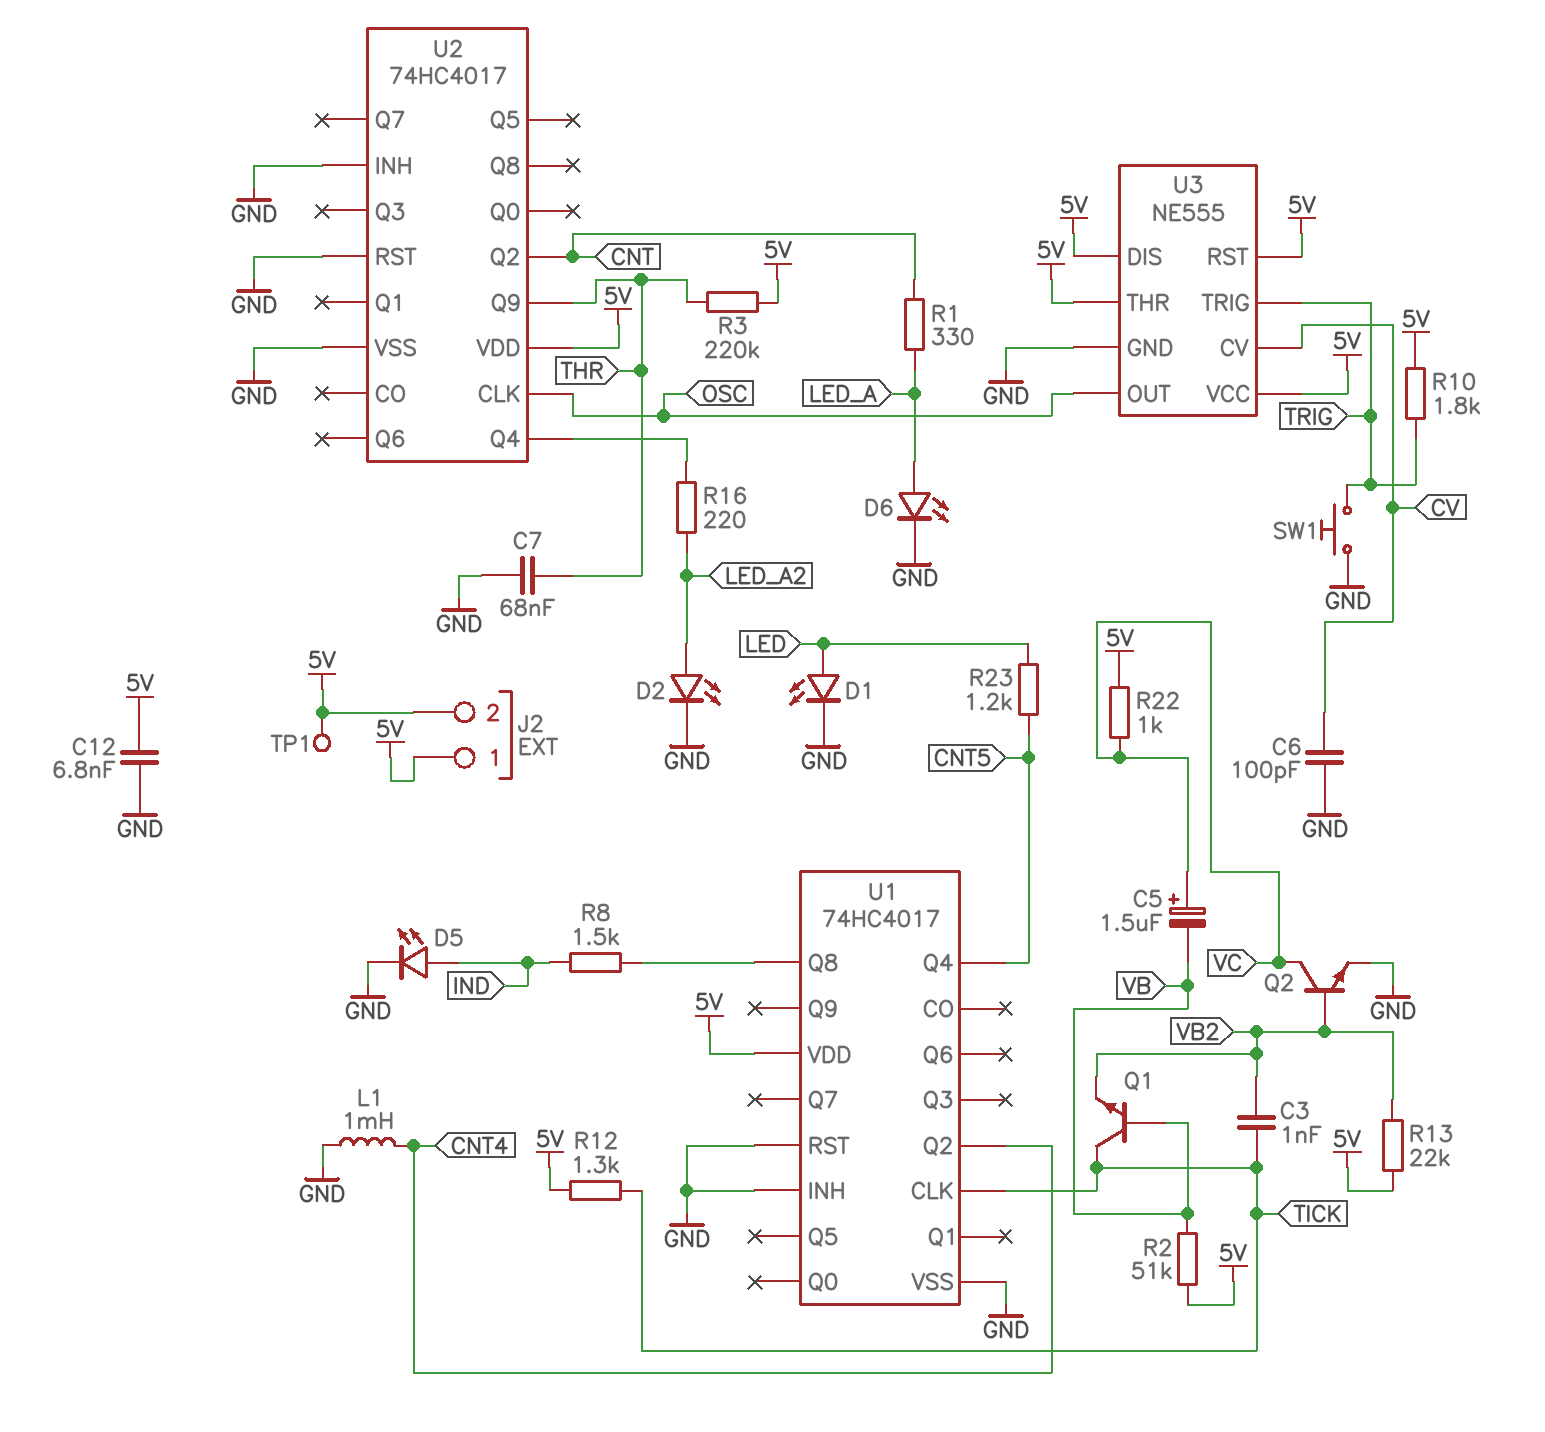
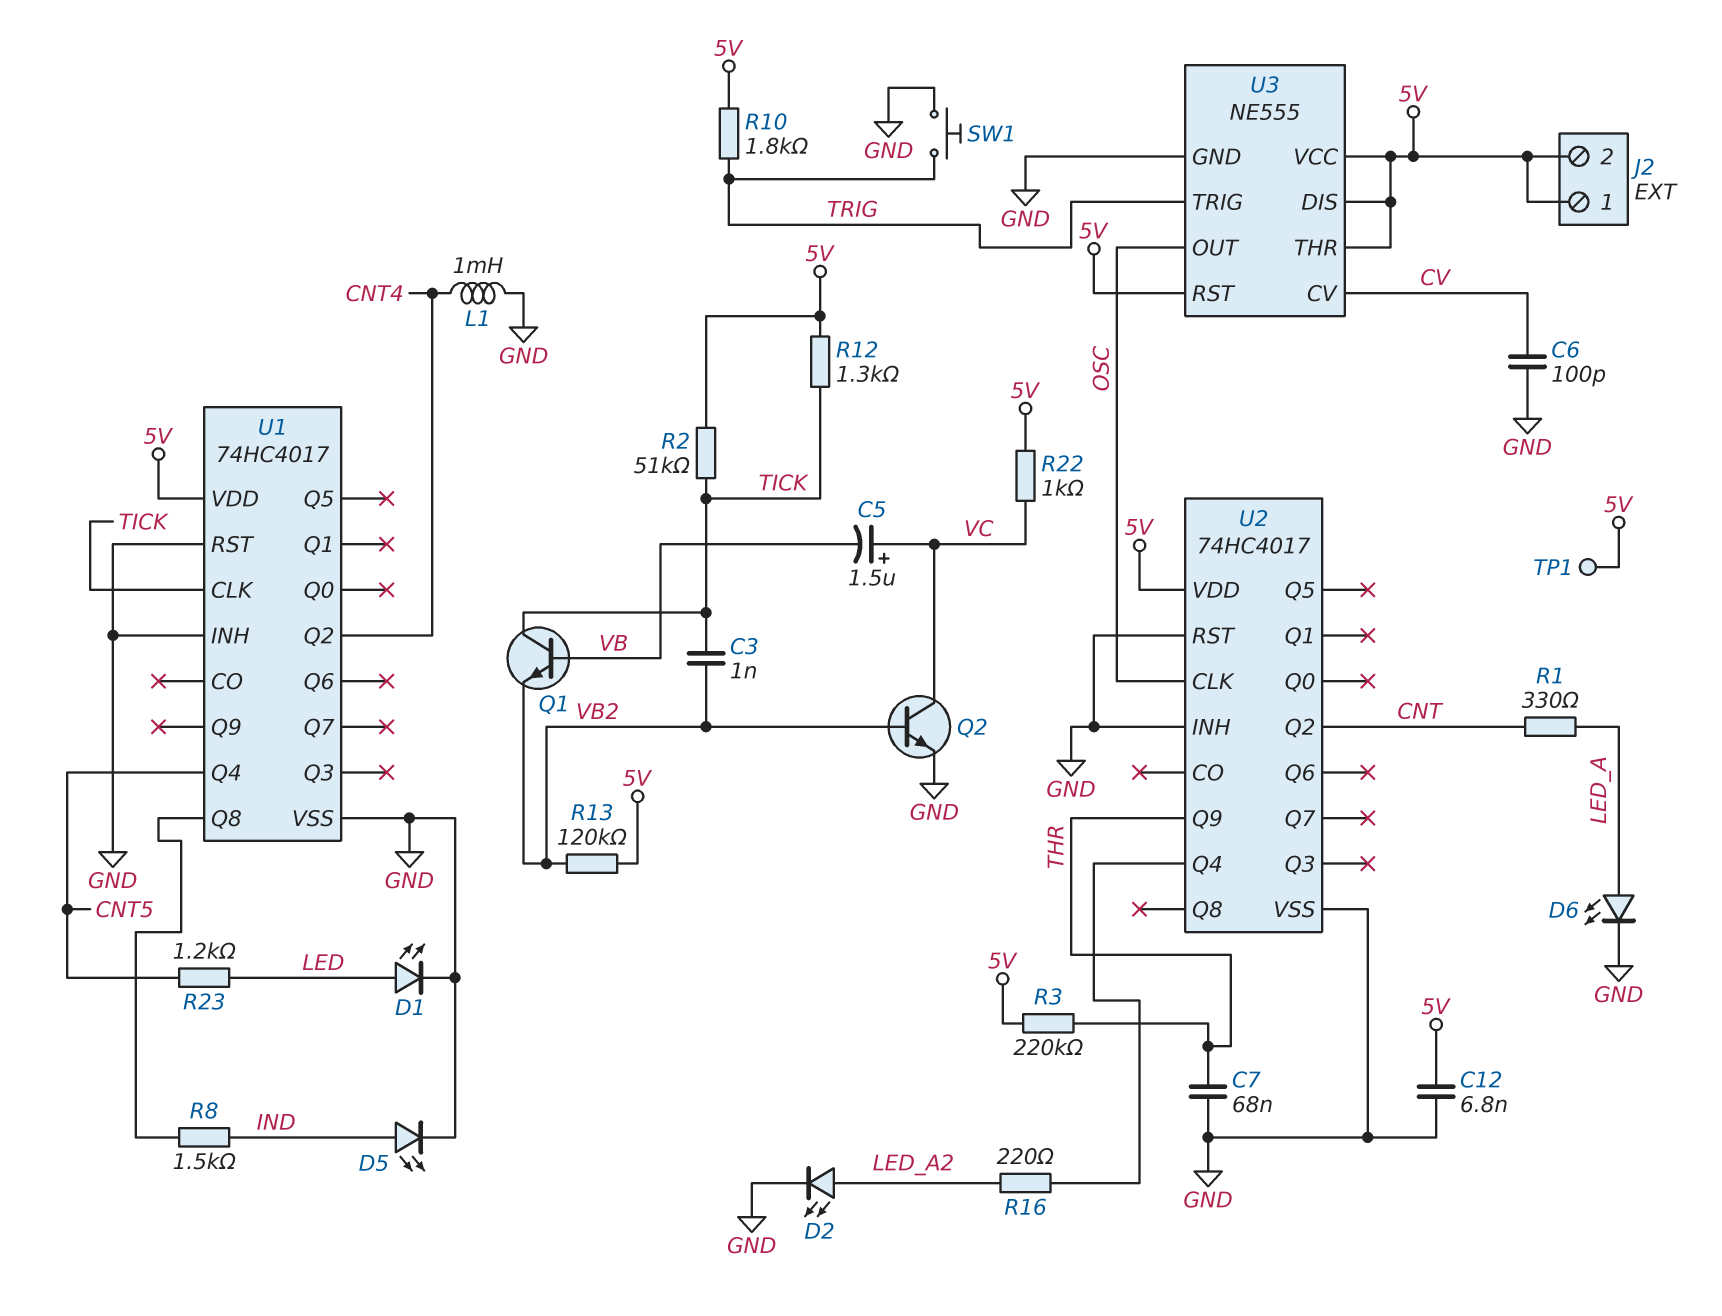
R2: 51k (5V, VB) -> 51k (5V, TICK)
R13: 22k (5V, VB2) -> 120k (5V, VB2)

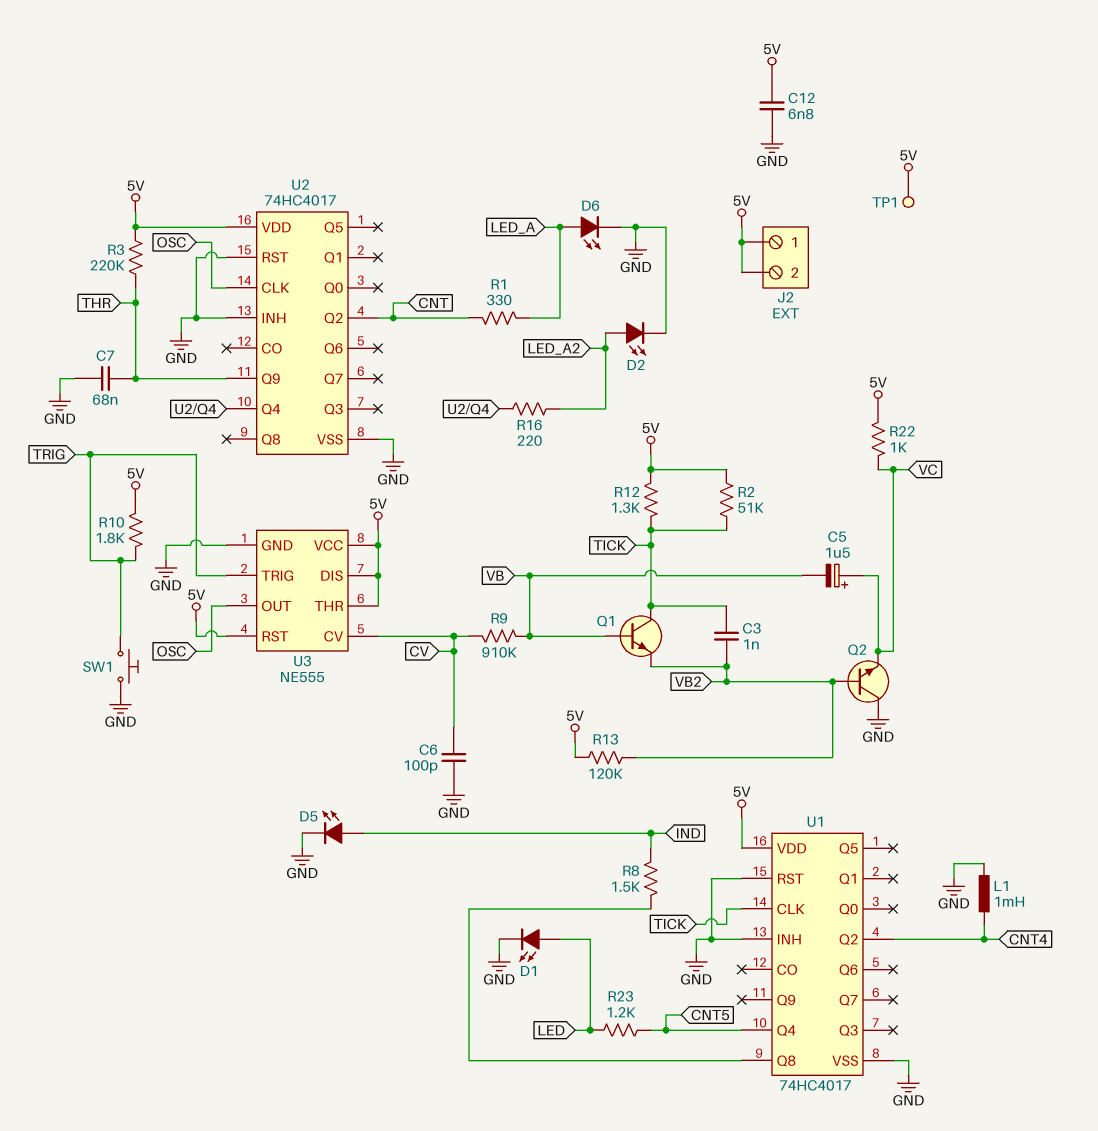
Q2: NPN (B VB2, C VC, E GND) -> NPN (B VB2, C GND, E VC)
R9: none -> 910k (CV, VB)

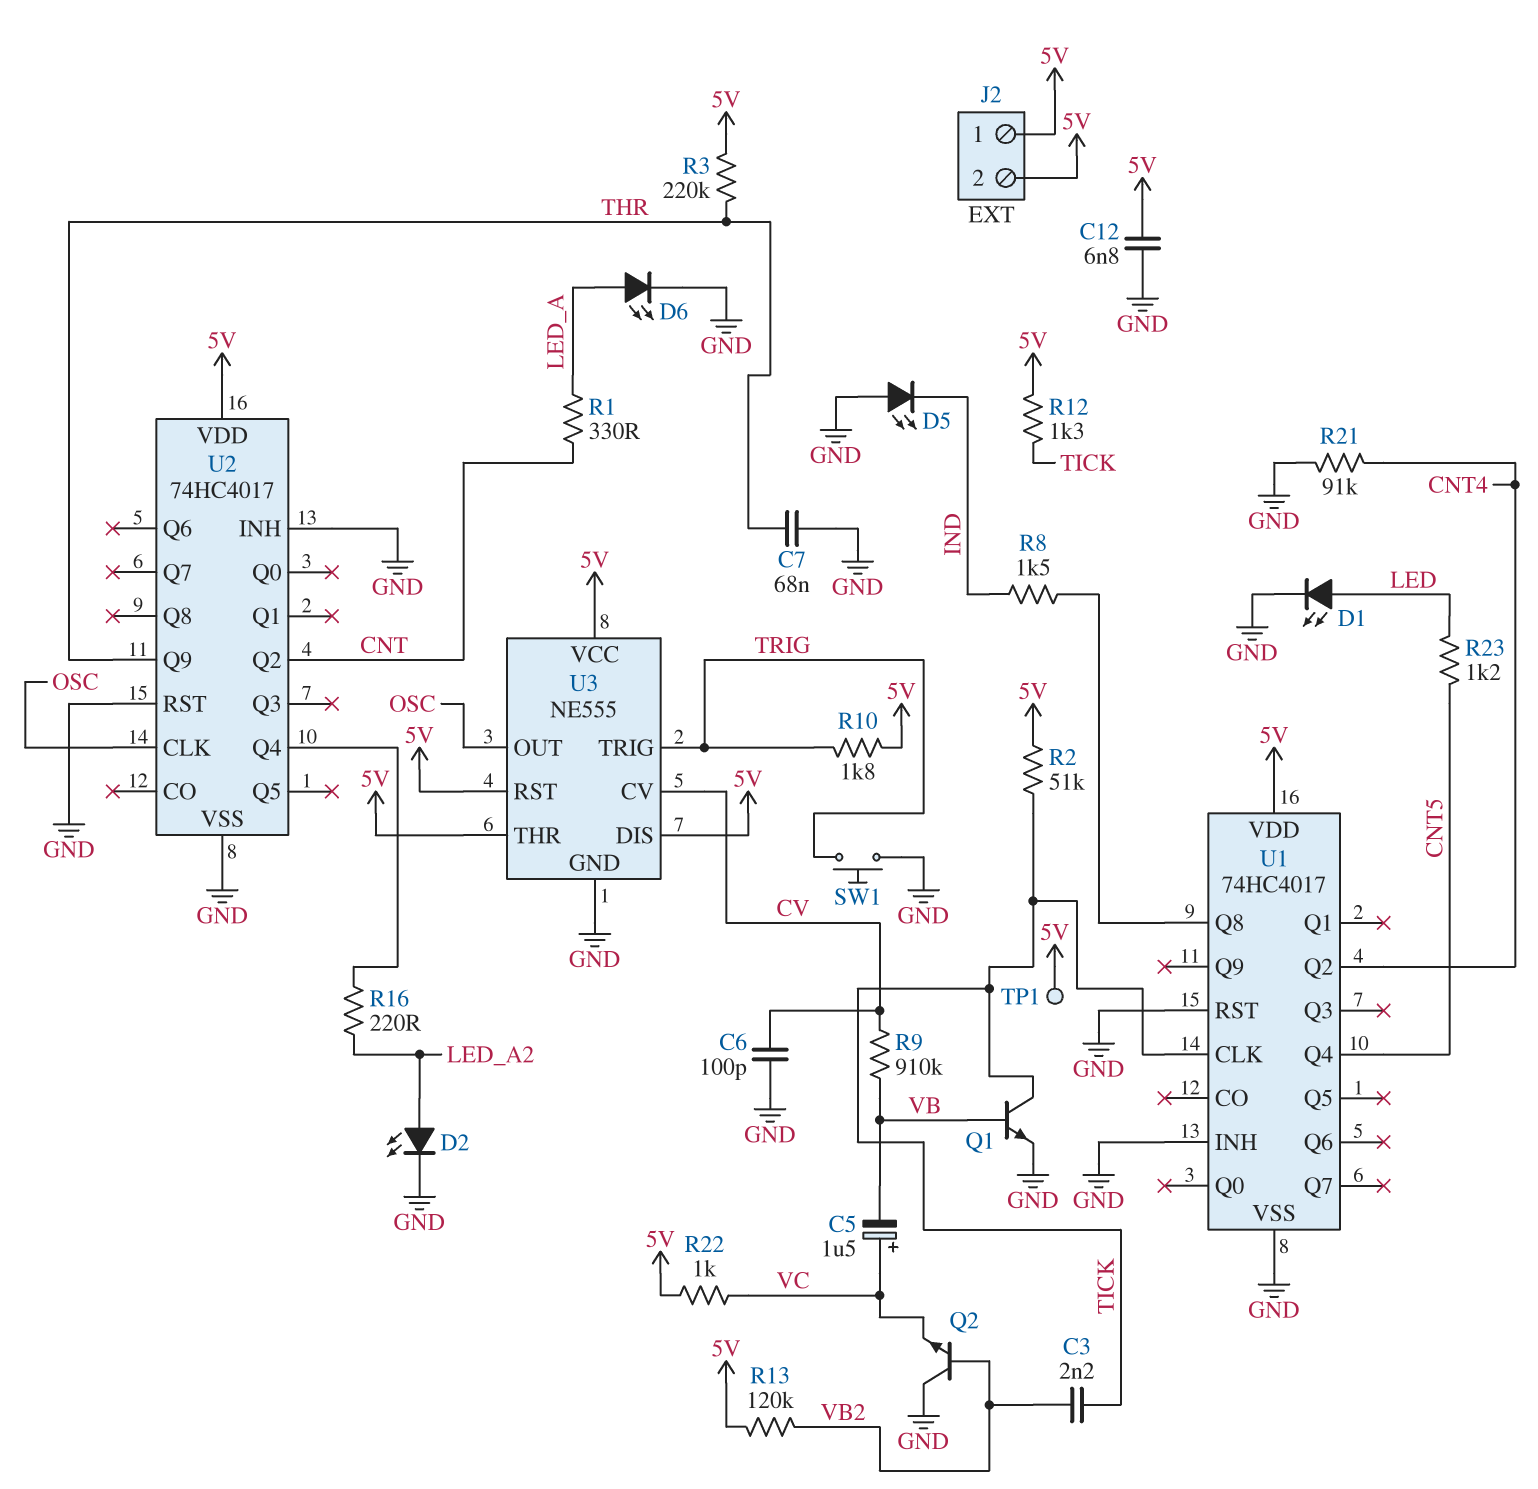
C3: 1nF (TICK, VB2) -> 2.2nF (TICK, VB2)
D5: LED (A IND, K GND) -> LED (A GND, K IND)
L1: 1mH (CNT4, GND) -> none
Q1: NPN (B VB, C TICK, E VB2) -> NPN (B VB, C TICK, E GND)
R21: none -> 91k (CNT4, GND)

